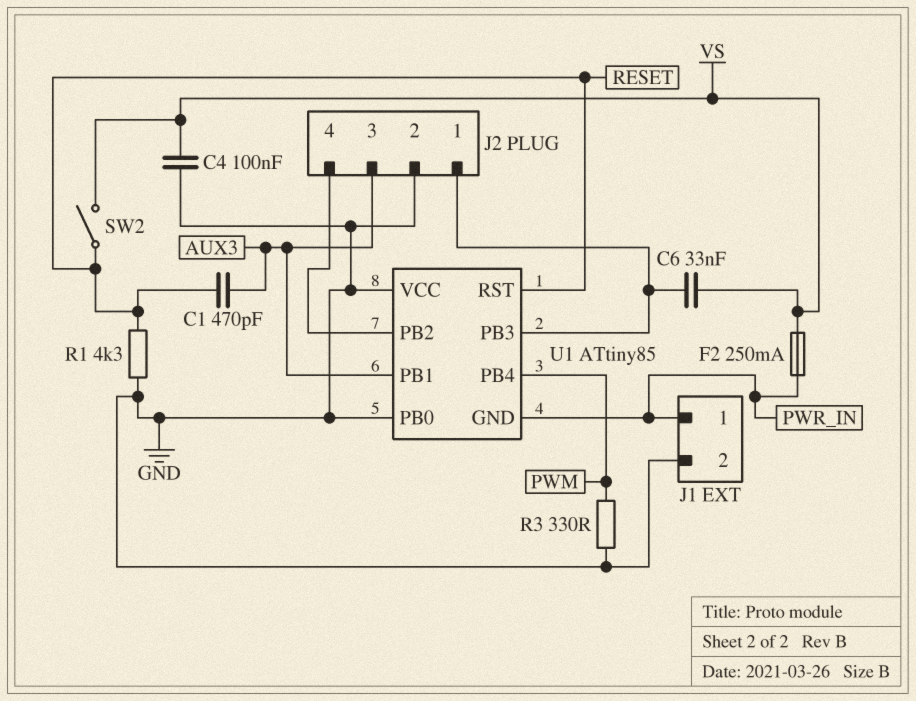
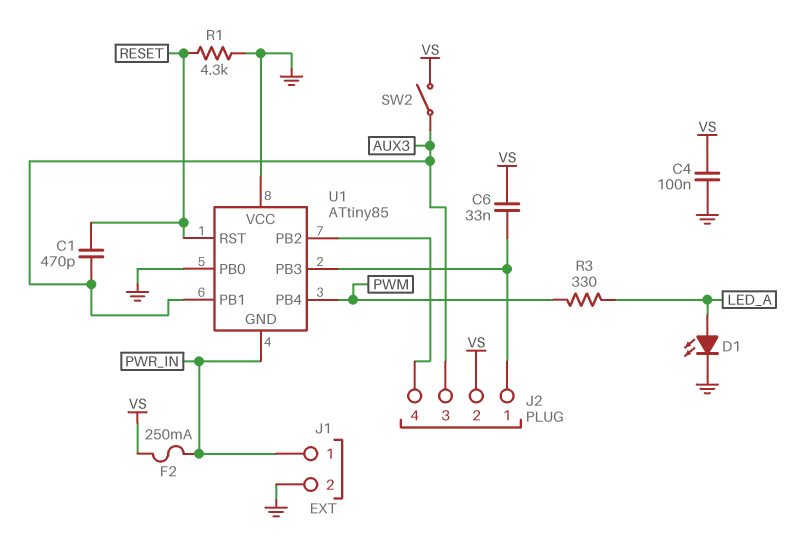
D1: none -> LED (A LED_A, K GND)
J2 pin 2: GND -> VS
R3: 330 (GND, PWM) -> 330 (LED_A, PWM)
SW2: switch (RESET, VS) -> switch (AUX3, VS)

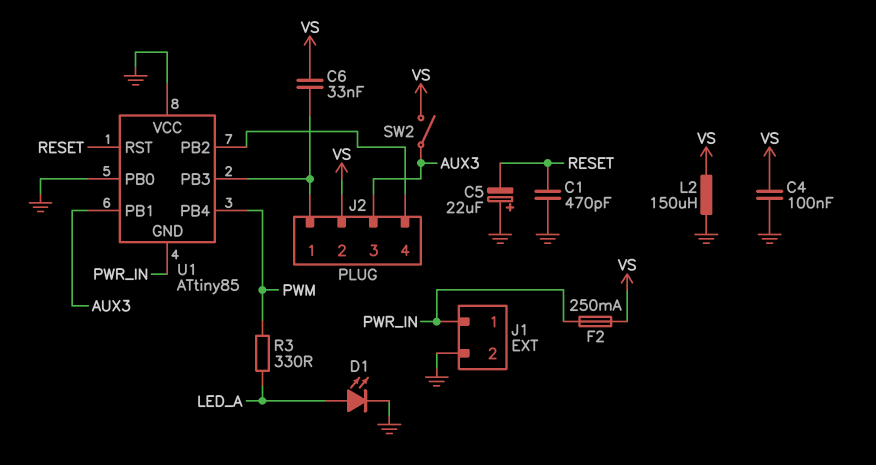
C1: 470pF (AUX3, RESET) -> 470pF (GND, RESET)
C5: none -> 22uF (plus GND, minus RESET)
L2: none -> 150uH (GND, VS)
R1: 4.3k (GND, RESET) -> none

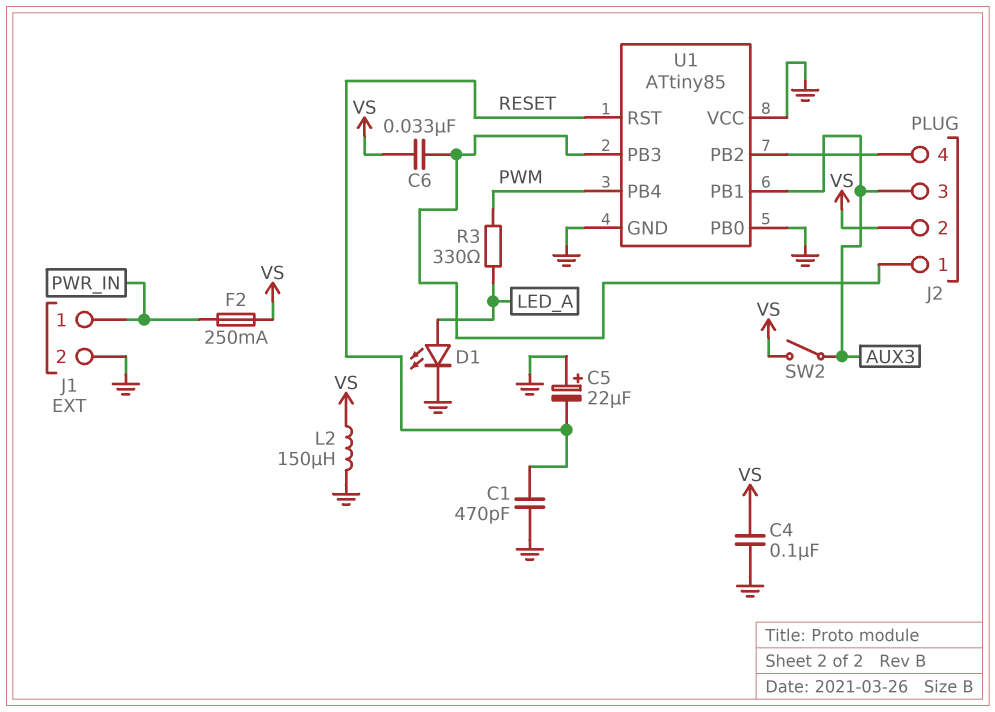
U1 pin GND: PWR_IN -> GND

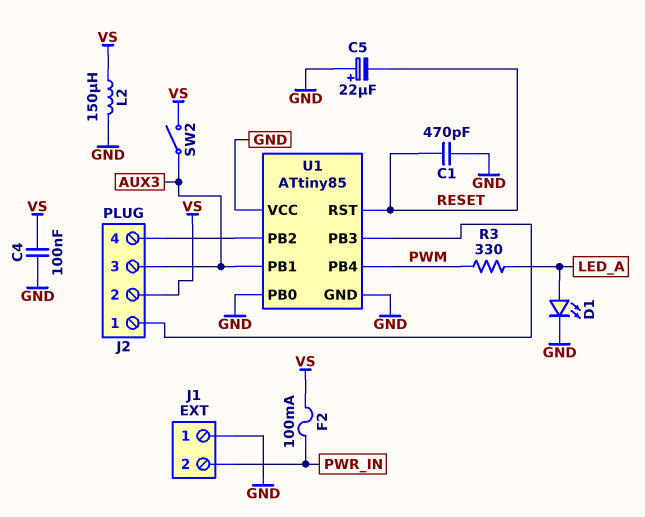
C6: 33nF (J2/1, VS) -> none
F2: 250mA (PWR_IN, VS) -> 100mA (PWR_IN, VS)
J1 pin 1: PWR_IN -> GND
J1 pin 2: GND -> PWR_IN

